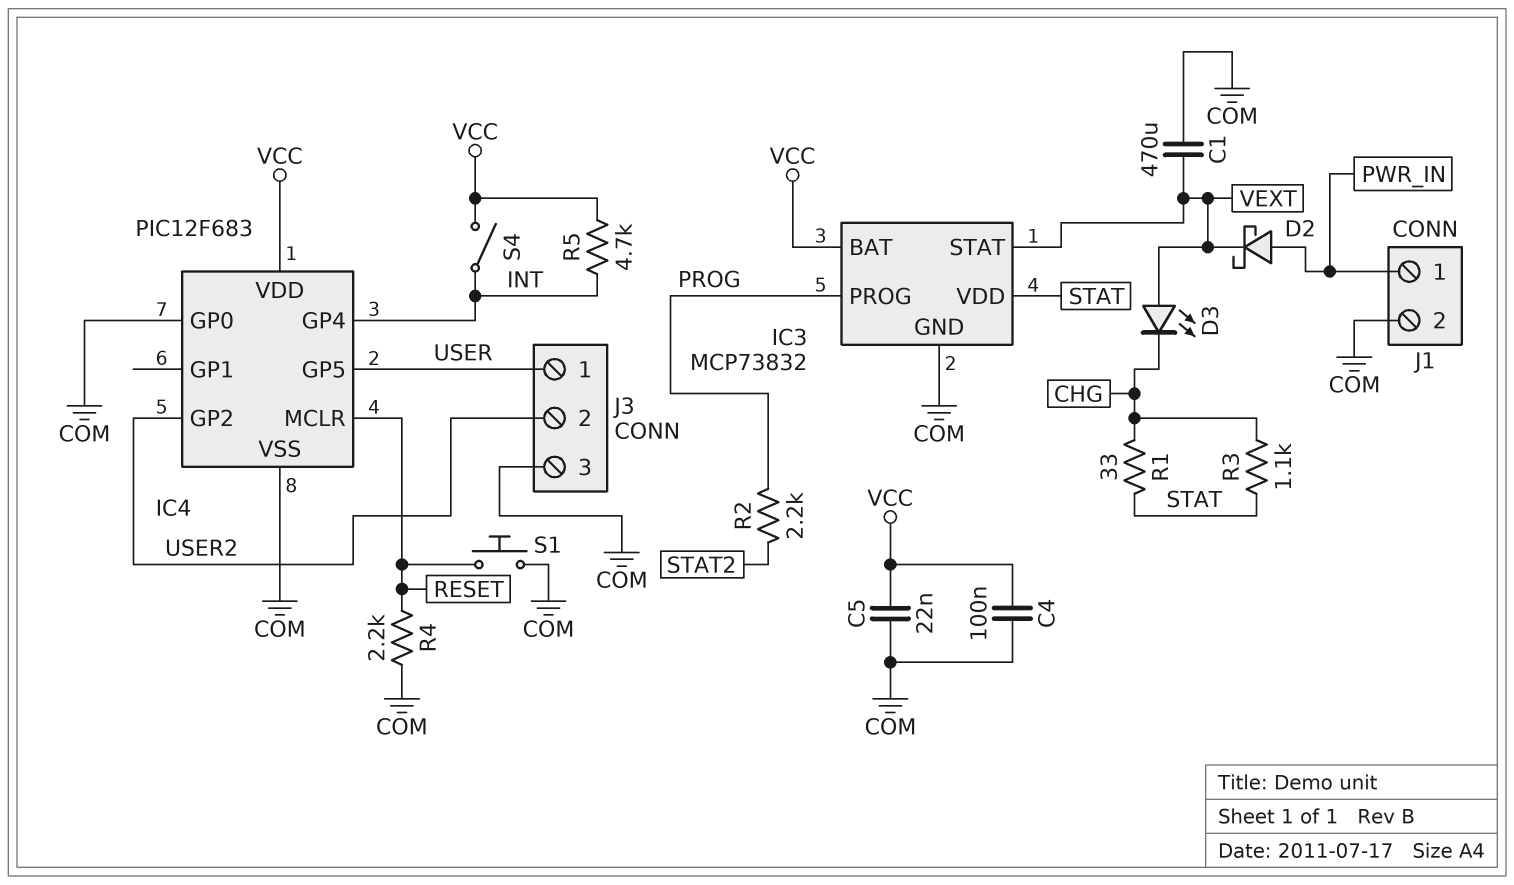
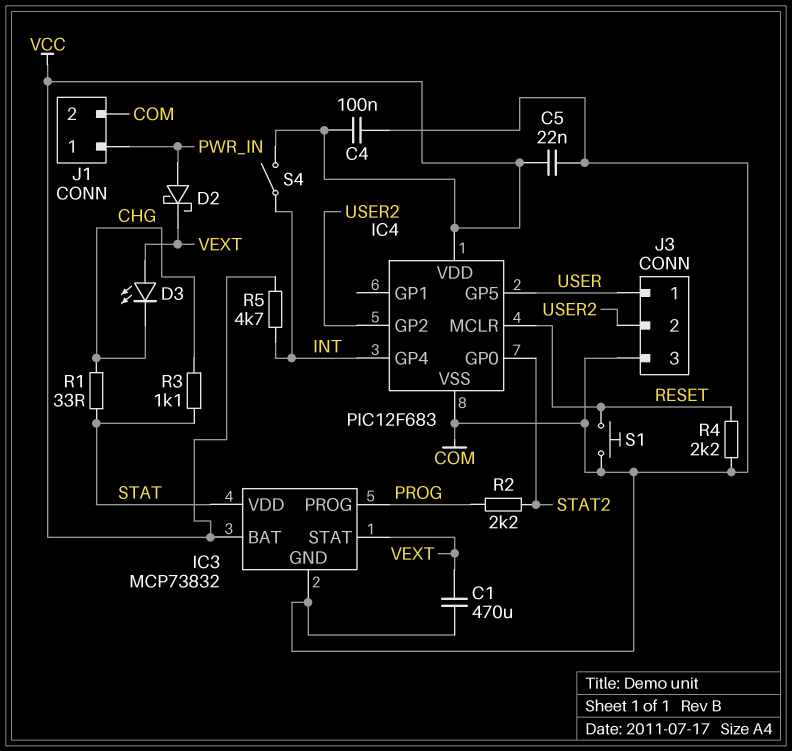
IC4 pin GP0: COM -> STAT2

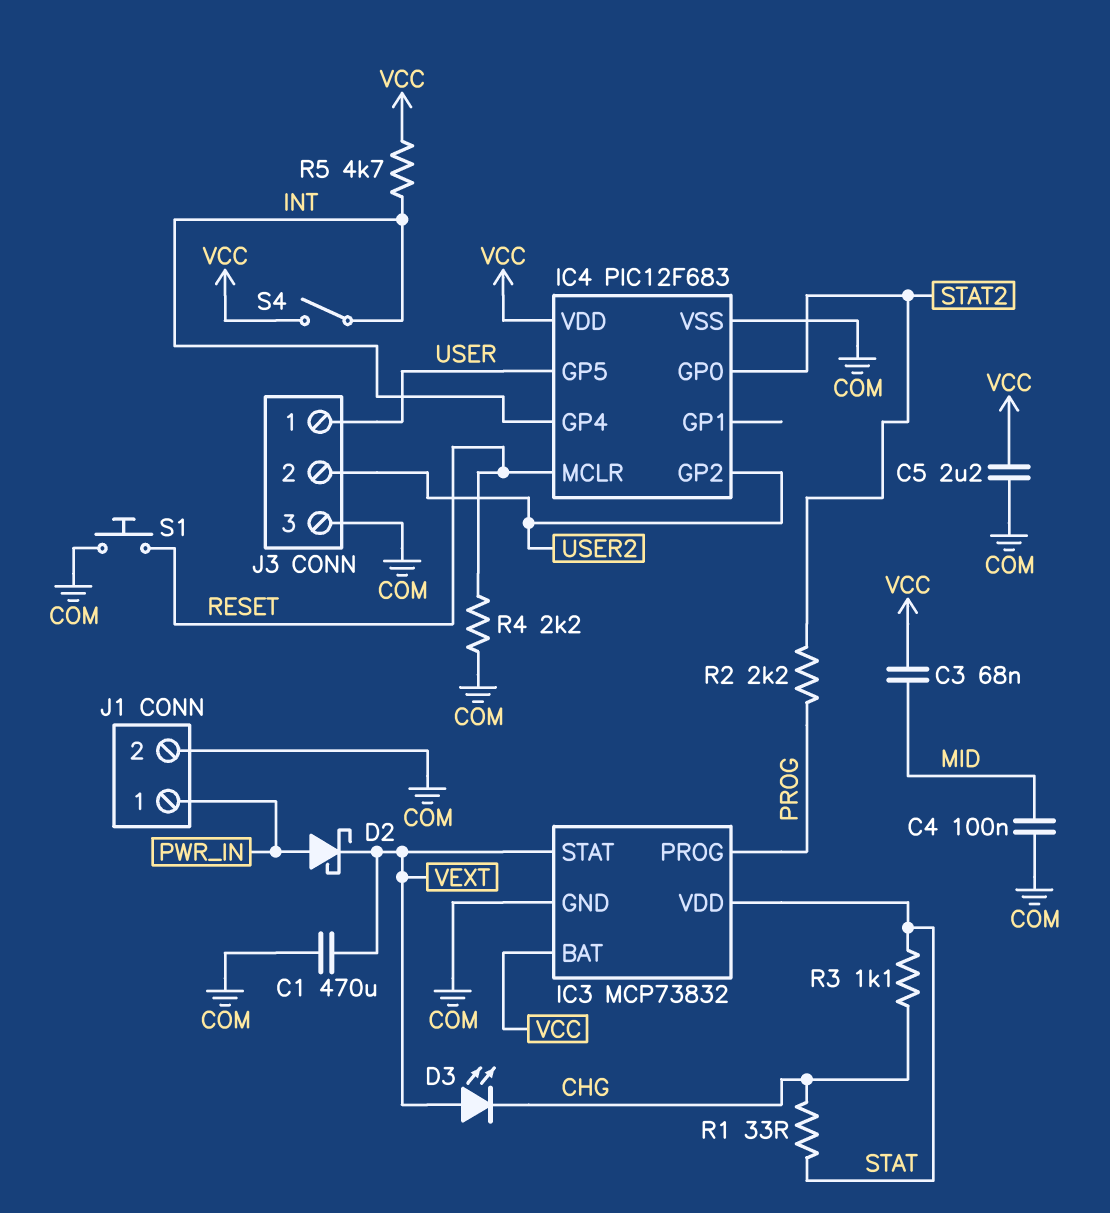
C3: none -> 68nF (MID, VCC)
C4: 100nF (COM, VCC) -> 100nF (COM, MID)
C5: 22nF (COM, VCC) -> 2.2uF (COM, VCC)

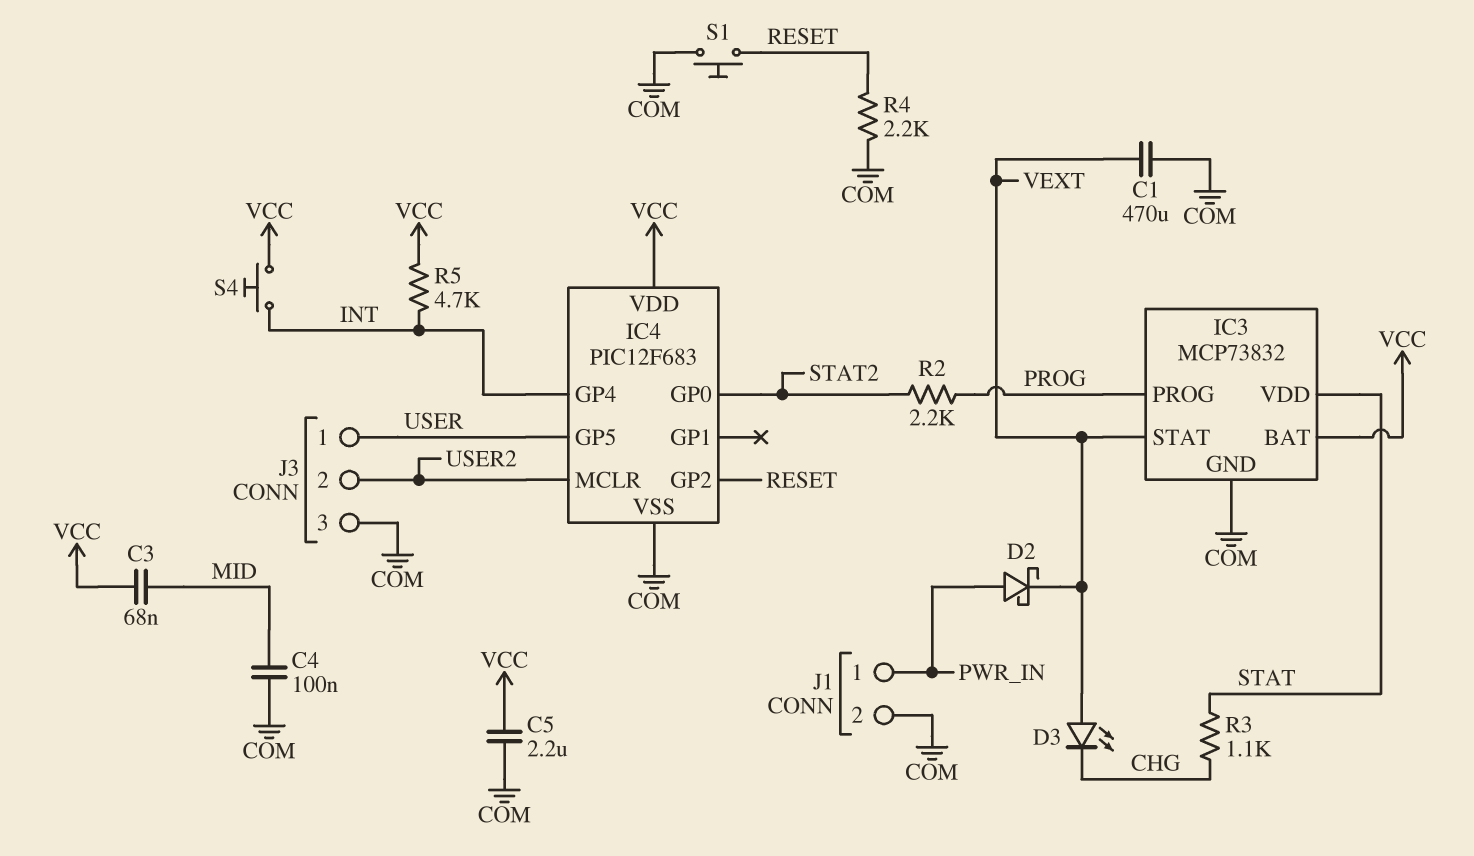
IC4 pin GP2: USER2 -> RESET
IC4 pin MCLR: RESET -> USER2
R1: 33 (CHG, STAT) -> none
S4: switch (INT, VCC) -> button (INT, VCC)

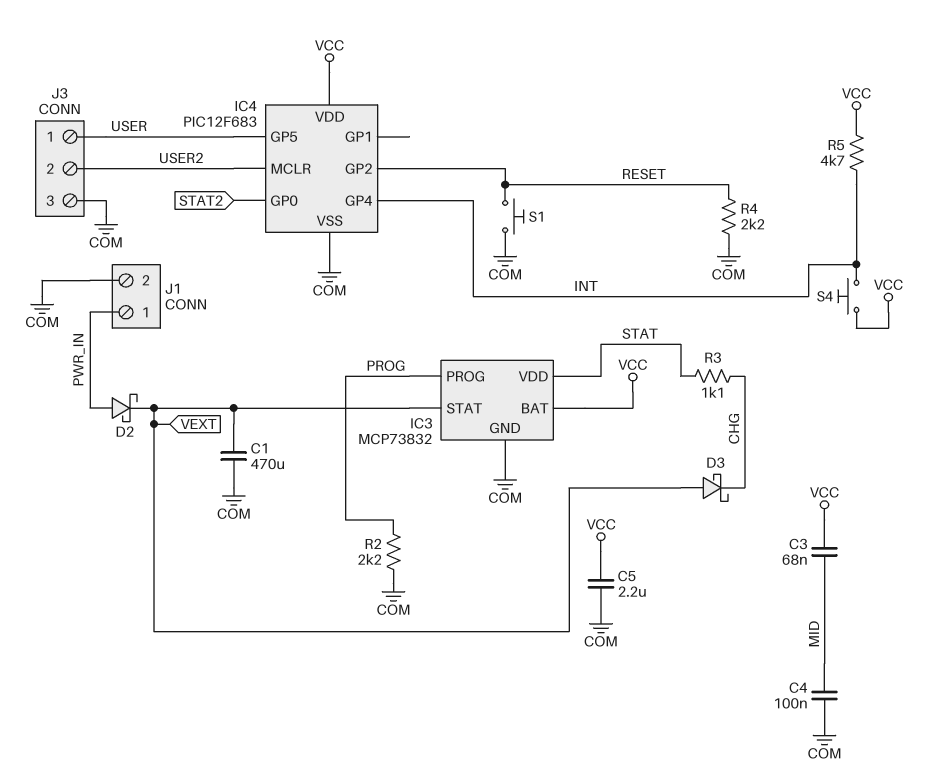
D3: LED (A VEXT, K CHG) -> schottky (A VEXT, K CHG)
R2: 2.2k (PROG, STAT2) -> 2.2k (COM, PROG)

